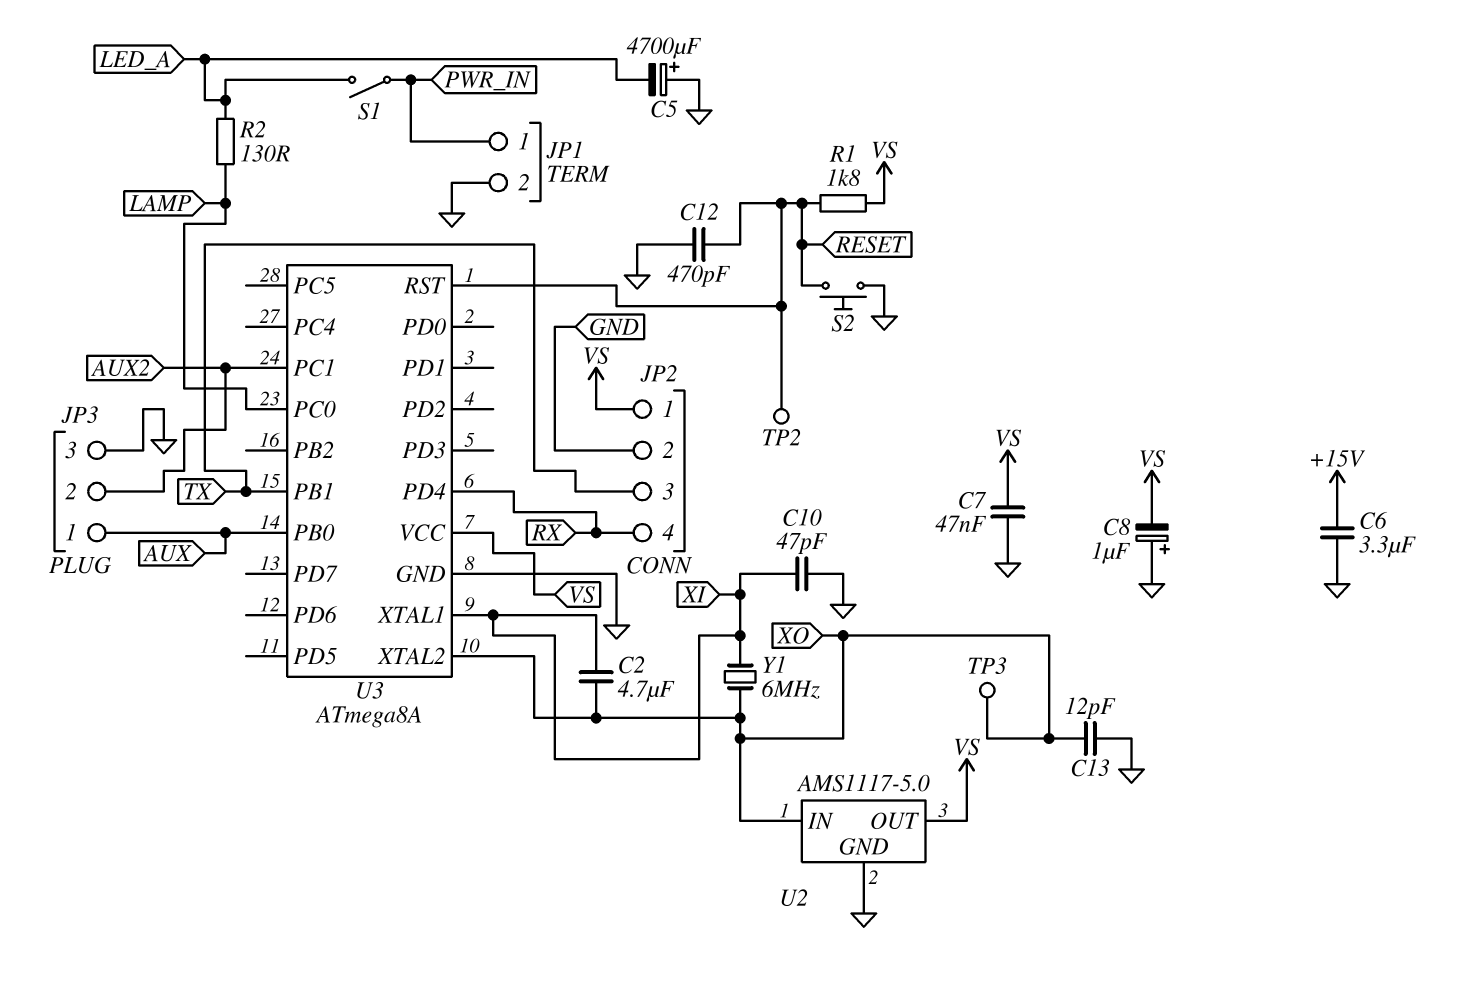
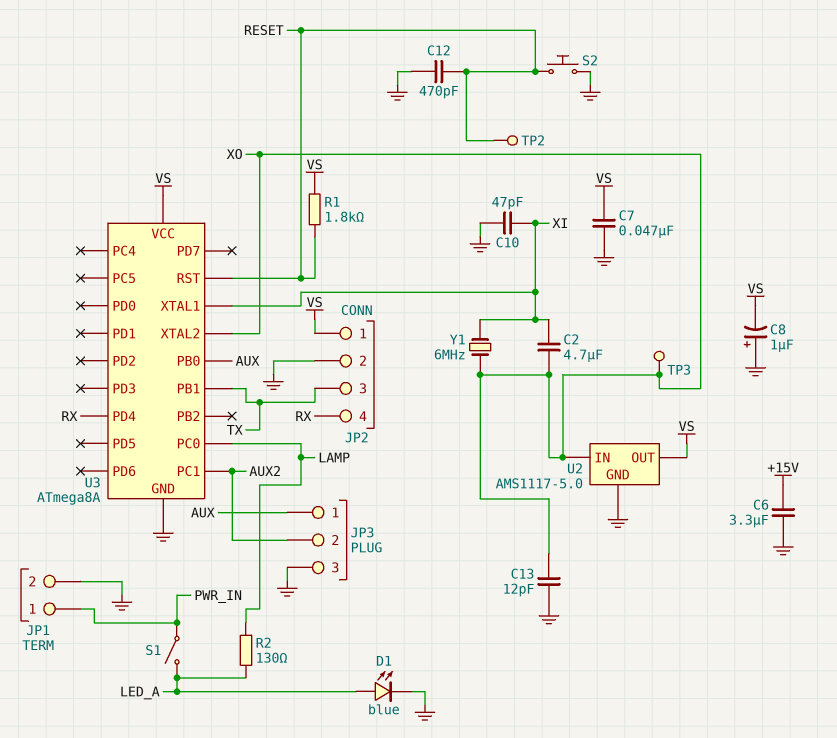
C5: 4700uF (plus GND, minus LED_A) -> none
D1: none -> LED blue (A LED_A, K GND)

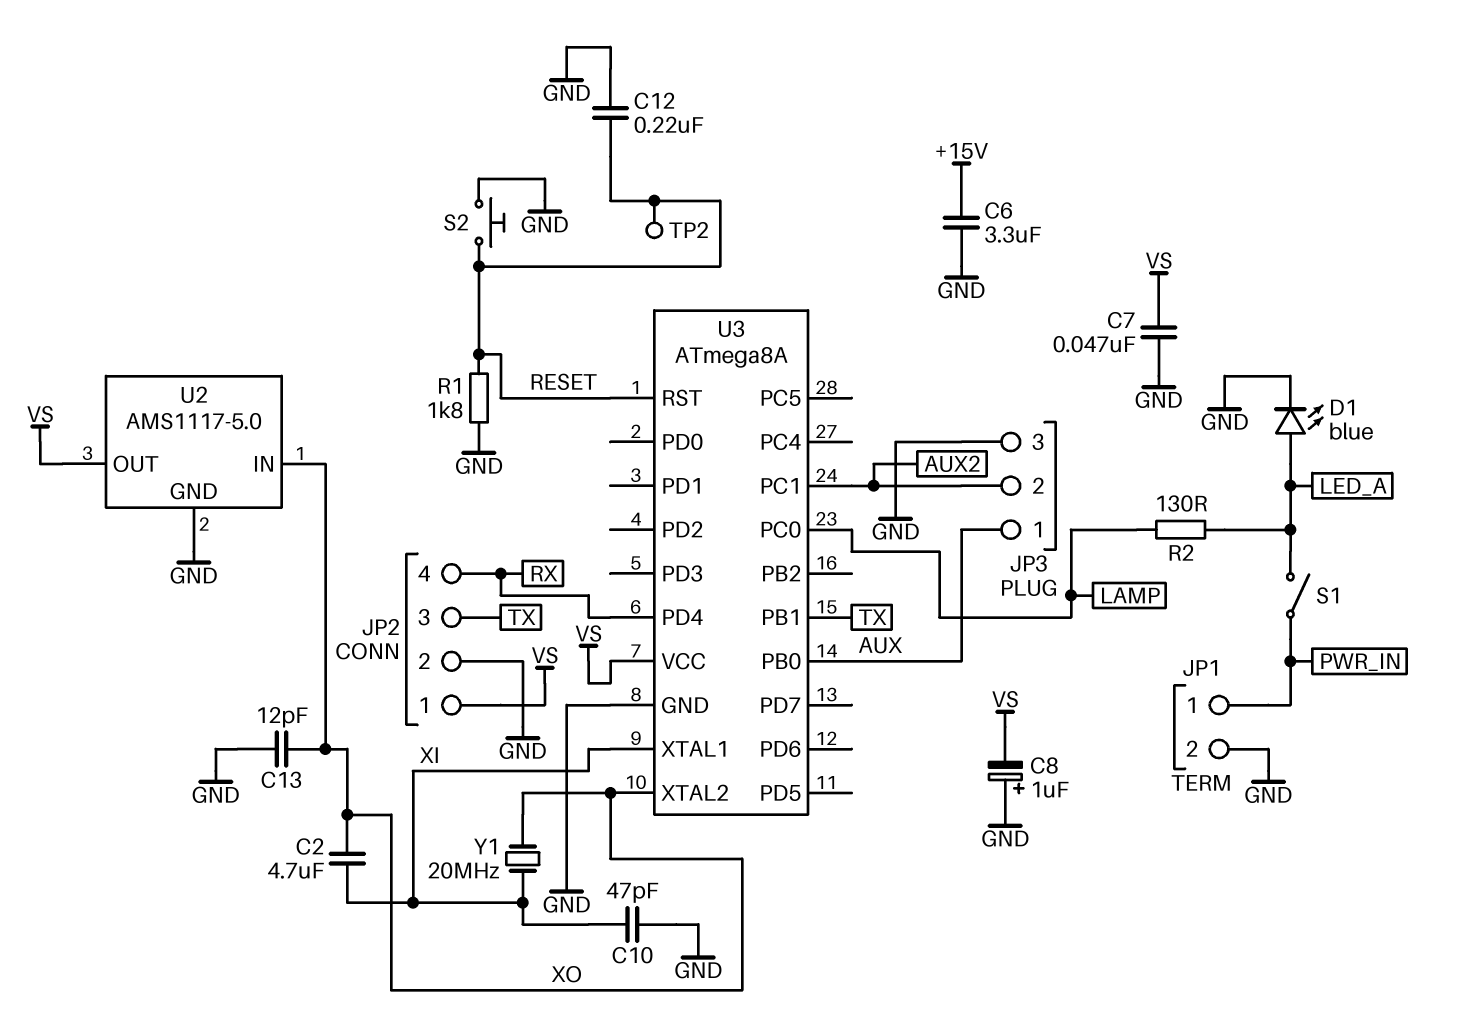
C12: 470pF (GND, RESET) -> 220nF (GND, RESET)
R1: 1.8k (RESET, VS) -> 1.8k (GND, RESET)
TP3: test point (XO) -> none
Y1: 6MHz (XI, XO) -> 20MHz (XI, XO)

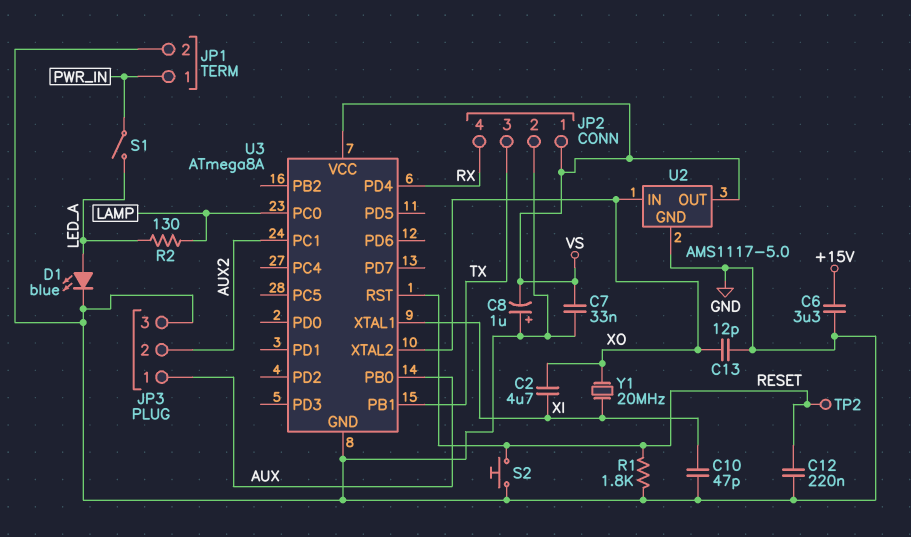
C7: 47nF (GND, VS) -> 33nF (GND, VS)

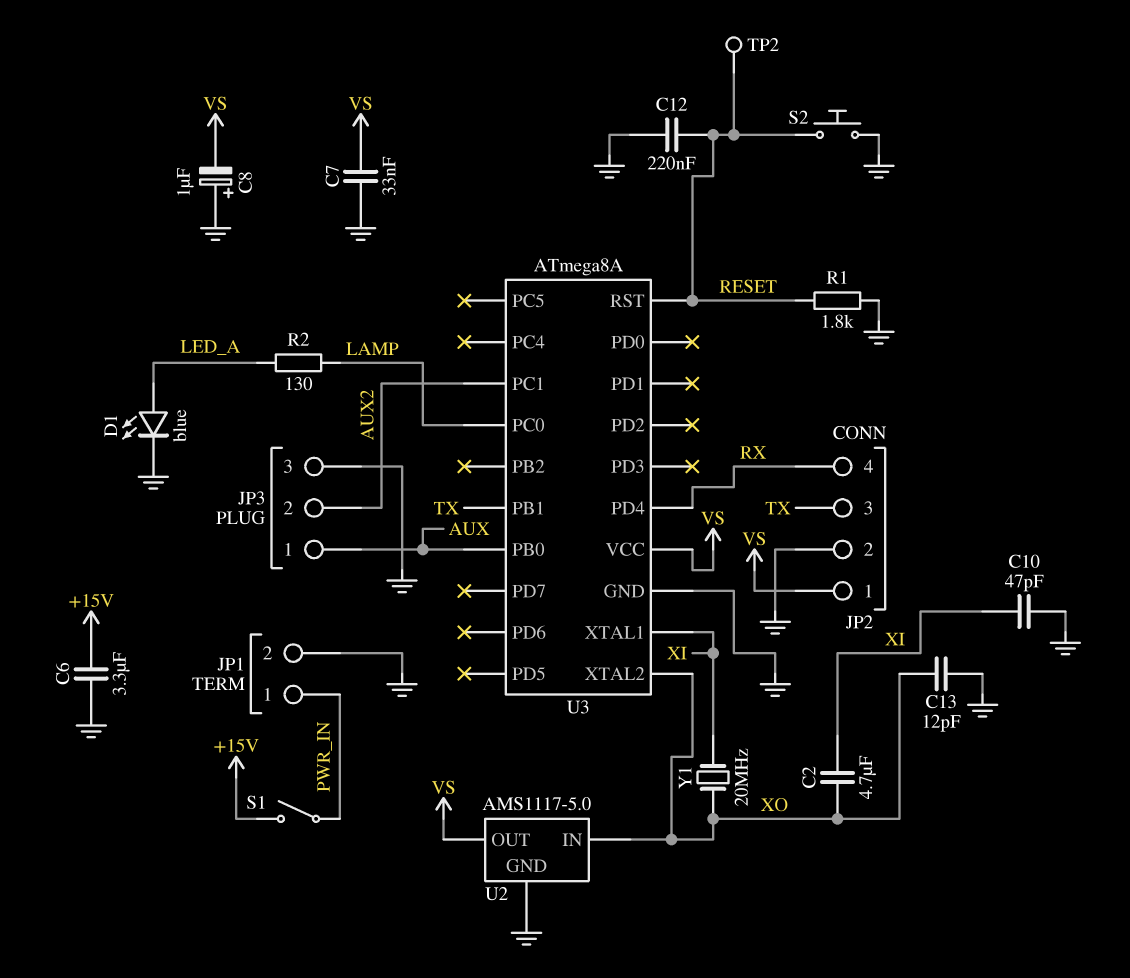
S1: switch (LED_A, PWR_IN) -> switch (+15V, PWR_IN)

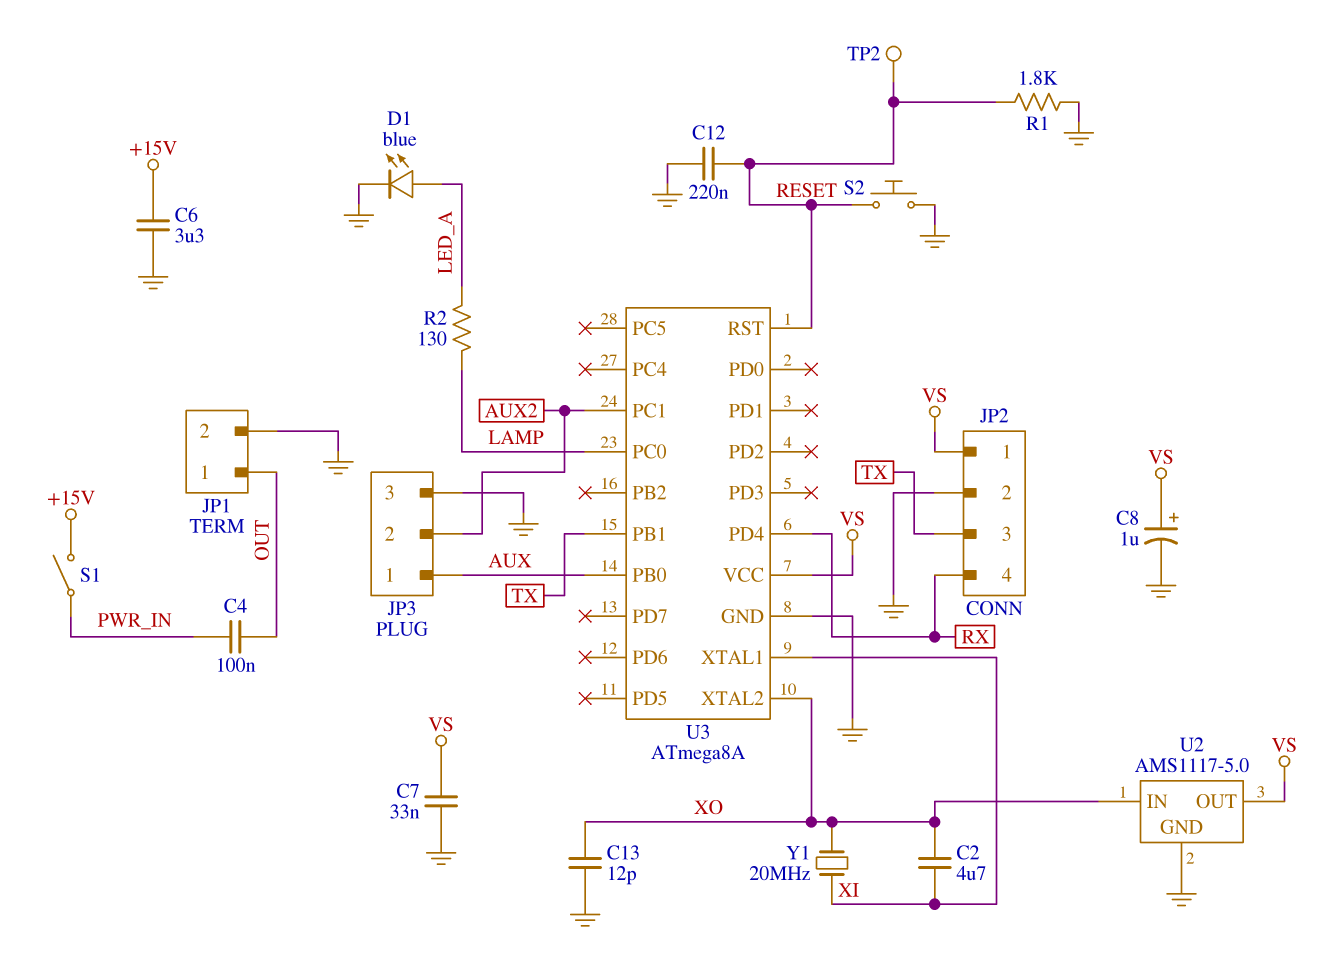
C4: none -> 100nF (OUT, PWR_IN)
C8: 1uF (plus GND, minus VS) -> 1uF (plus VS, minus GND)
C10: 47pF (GND, XI) -> none
JP1 pin 1: PWR_IN -> OUT

